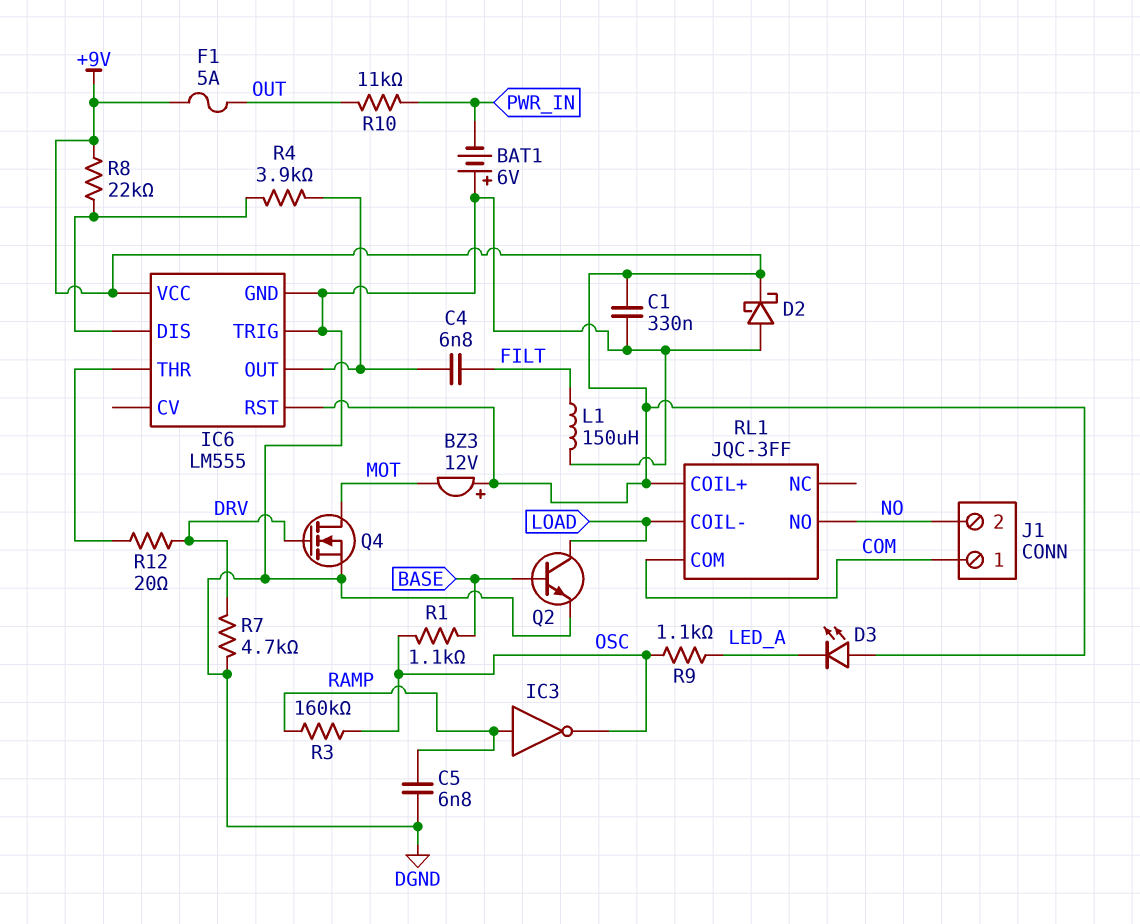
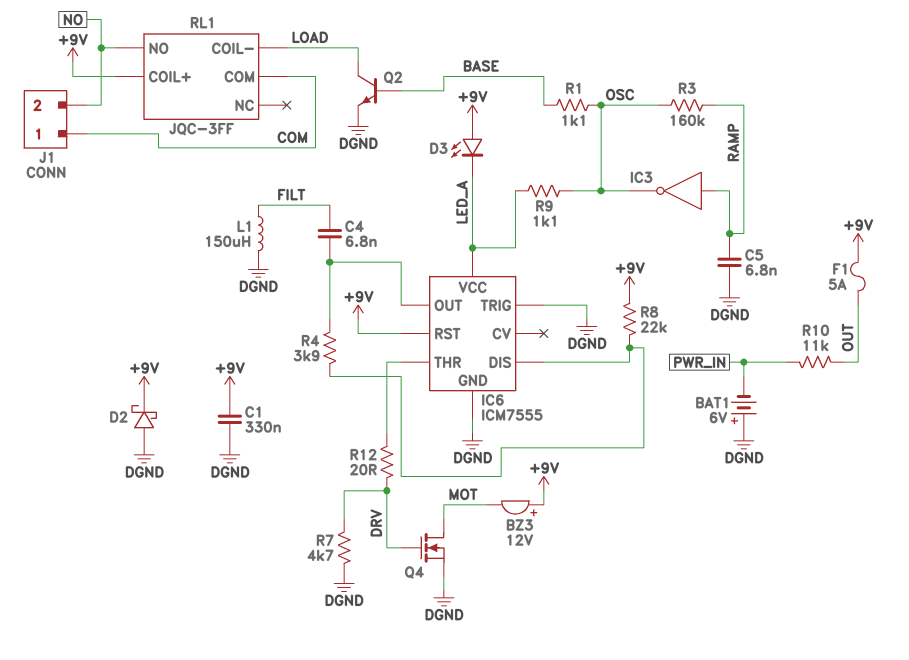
IC6: LM555 -> ICM7555
IC6 pin VCC: +9V -> LED_A

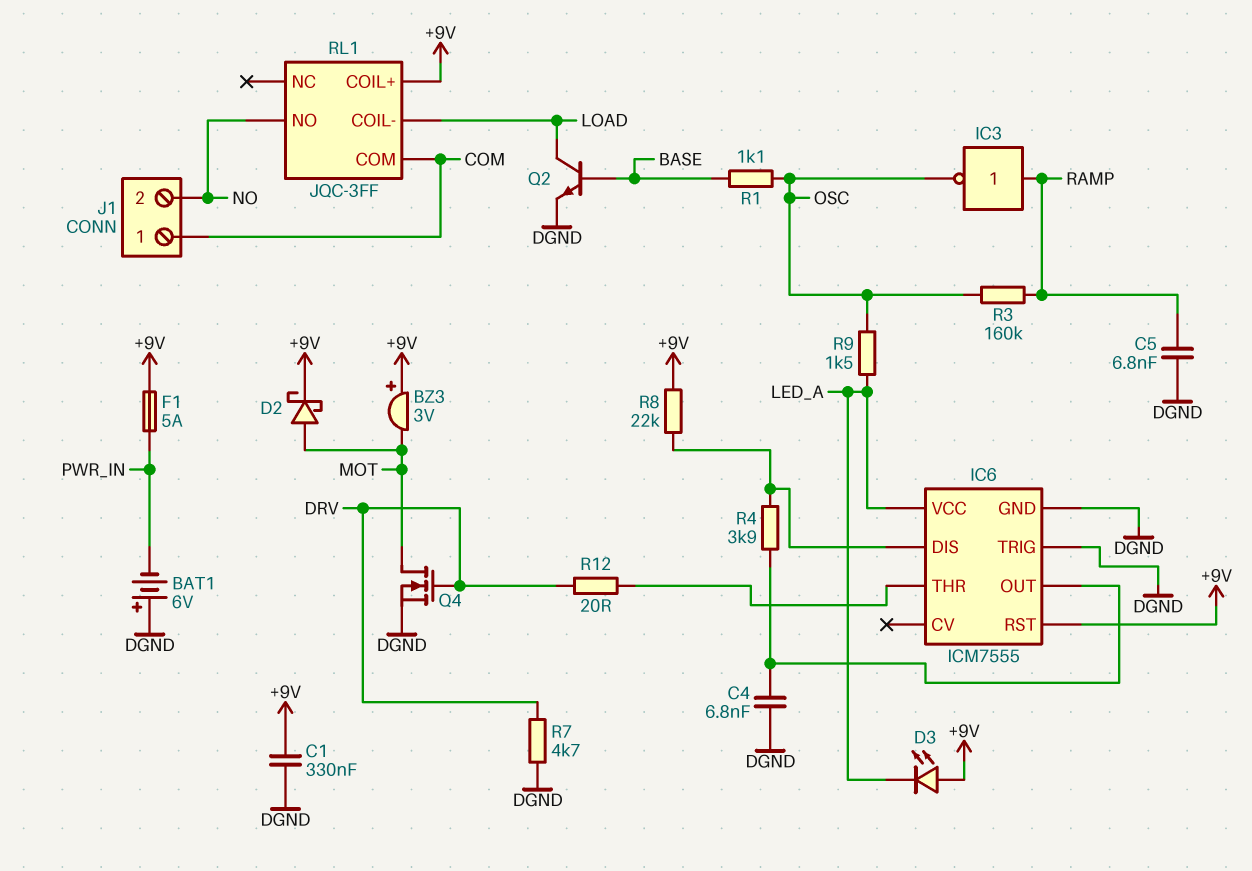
BZ3: buzzer 12V (plus +9V, minus MOT) -> buzzer 3V (plus +9V, minus MOT)
C4: 6.8nF (FILT, IC6/OUT) -> 6.8nF (DGND, IC6/OUT)
D2: schottky (A DGND, K +9V) -> schottky (A MOT, K +9V)
F1: 5A (+9V, OUT) -> 5A (+9V, PWR_IN)
L1: 150uH (DGND, FILT) -> none
R9: 1.1k (LED_A, OSC) -> 1.5k (LED_A, OSC)
R10: 11k (OUT, PWR_IN) -> none

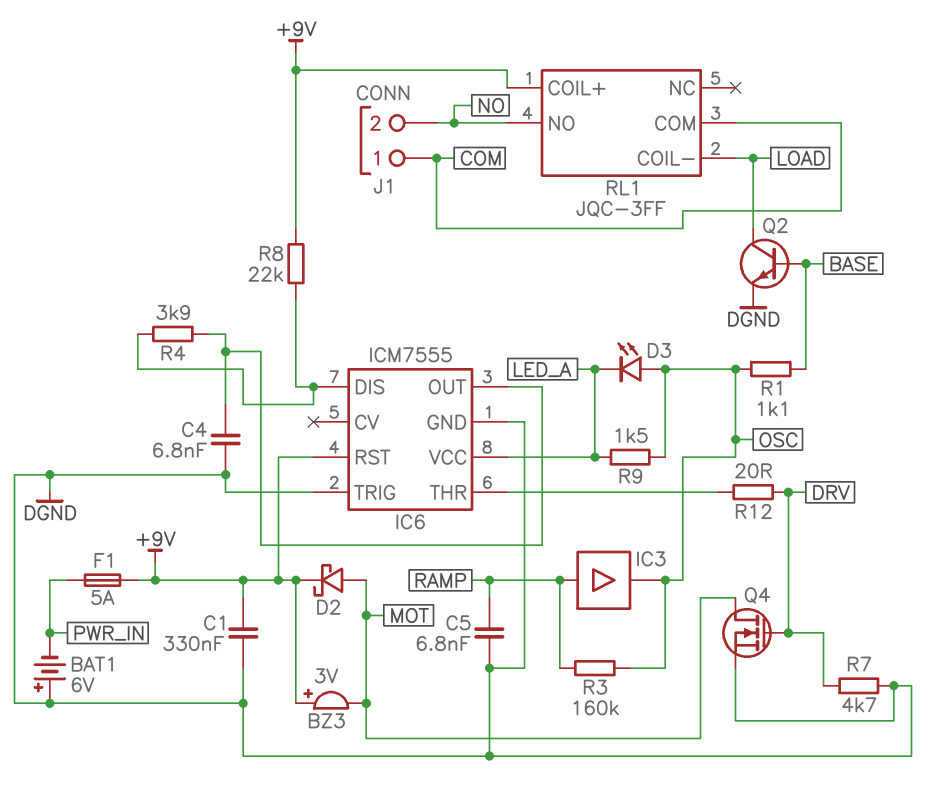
D3: LED (A +9V, K LED_A) -> LED (A OSC, K LED_A)
IC3: NOT (in RAMP, out OSC) -> buffer (in RAMP, out OSC)

